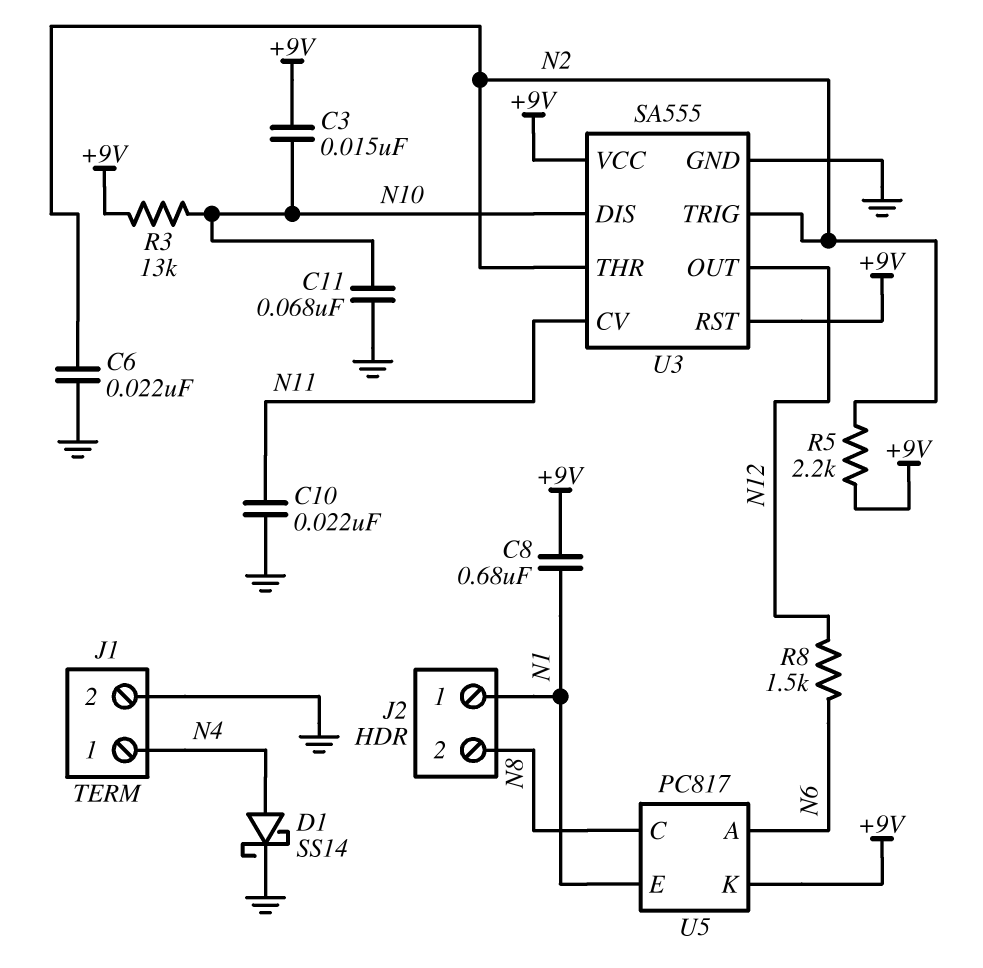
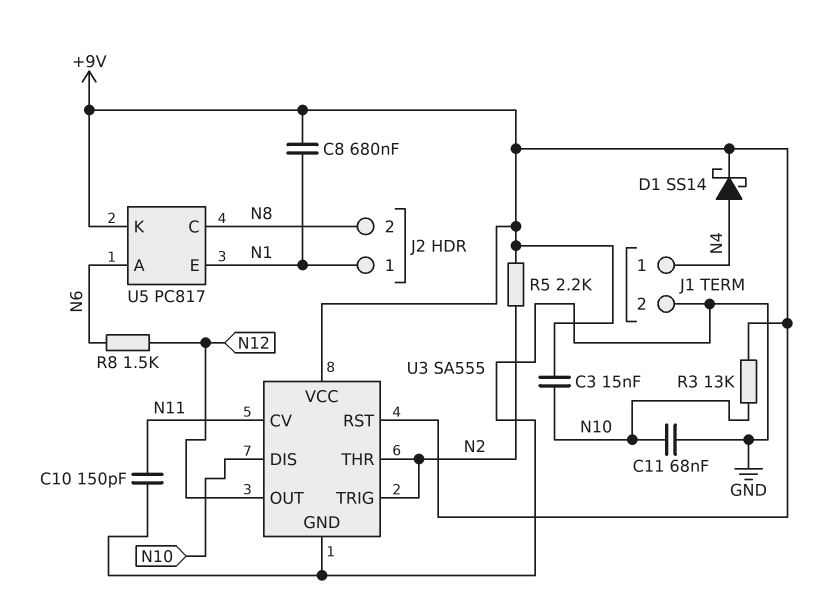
C6: 22nF (GND, N2) -> none
C10: 22nF (GND, N11) -> 150pF (GND, N11)
D1: schottky SS14 (A N4, K GND) -> schottky SS14 (A N4, K +9V)

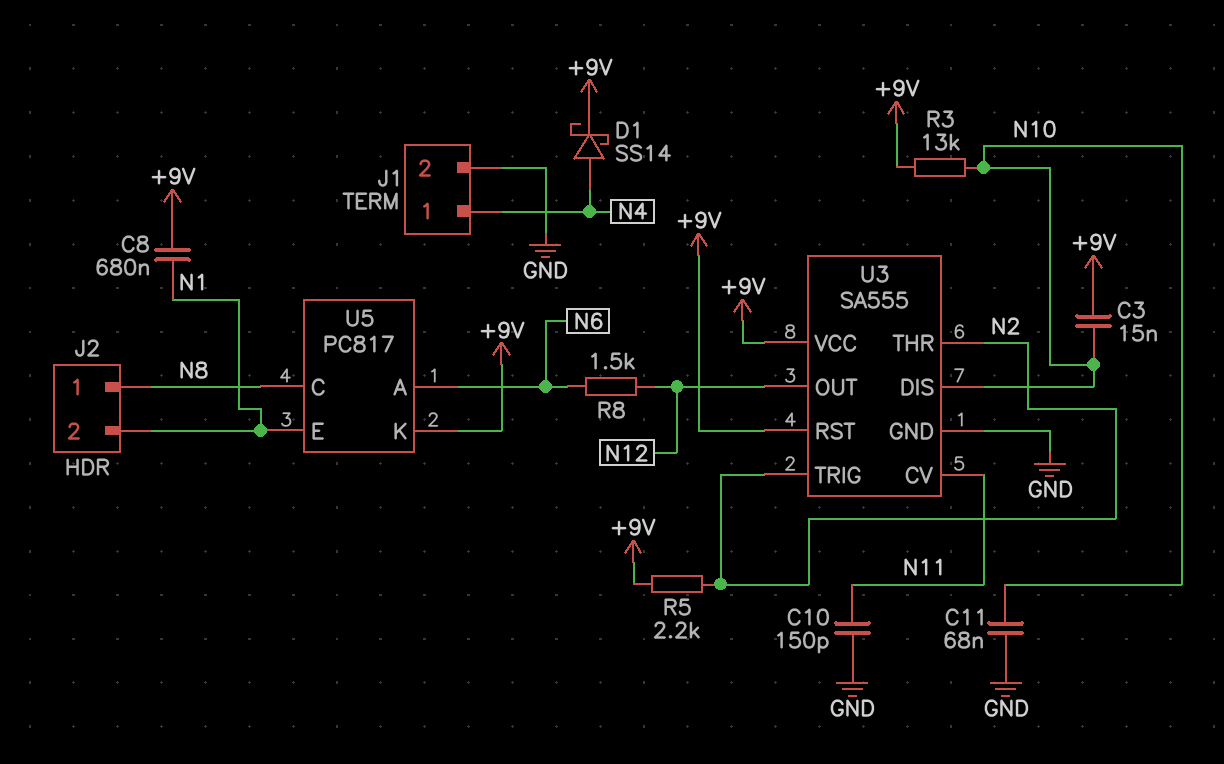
J2 pin 1: N1 -> N8
J2 pin 2: N8 -> N1

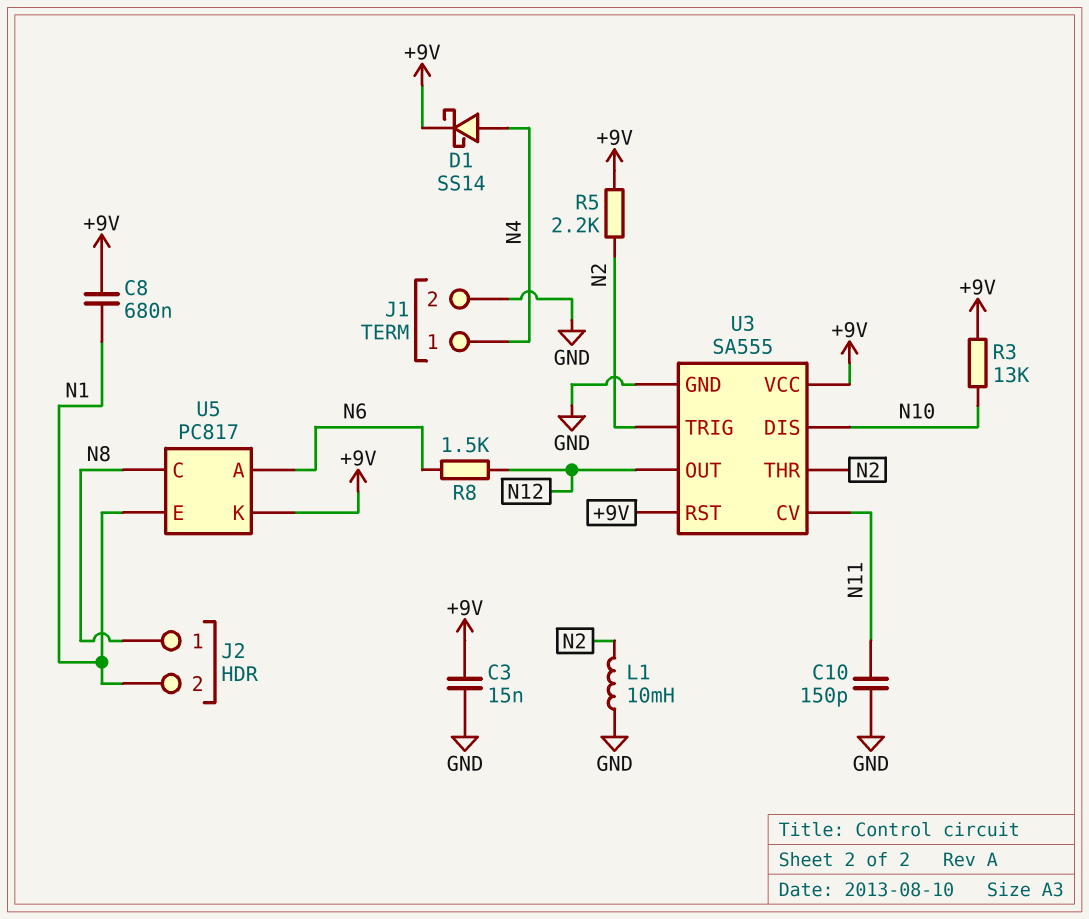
C3: 15nF (+9V, N10) -> 15nF (+9V, GND)
C11: 68nF (GND, N10) -> none
L1: none -> 10mH (GND, N2)

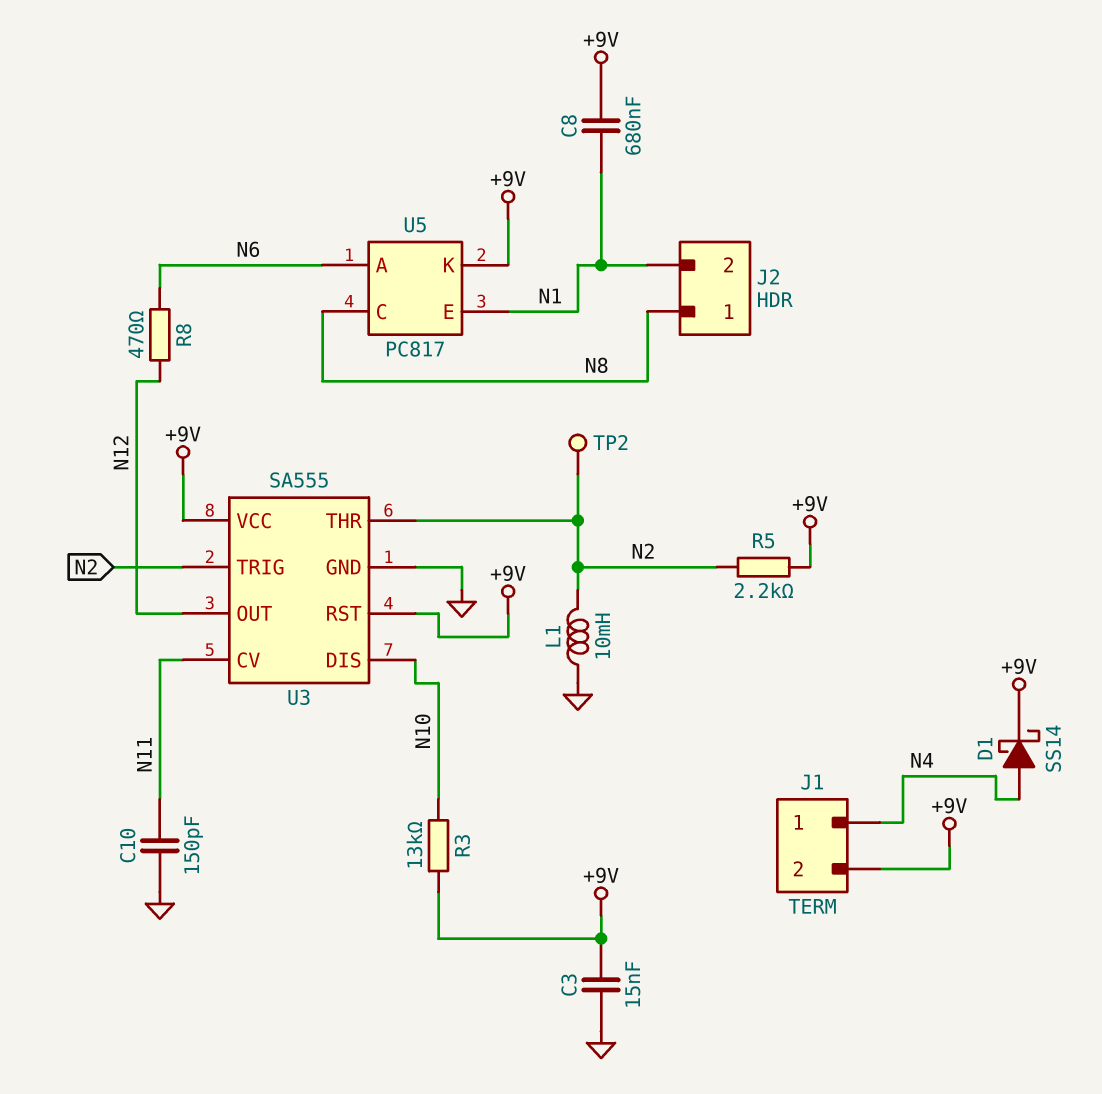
J1 pin 2: GND -> +9V
R8: 1.5k (N6, N12) -> 470 (N6, N12)
TP2: none -> test point (N2)

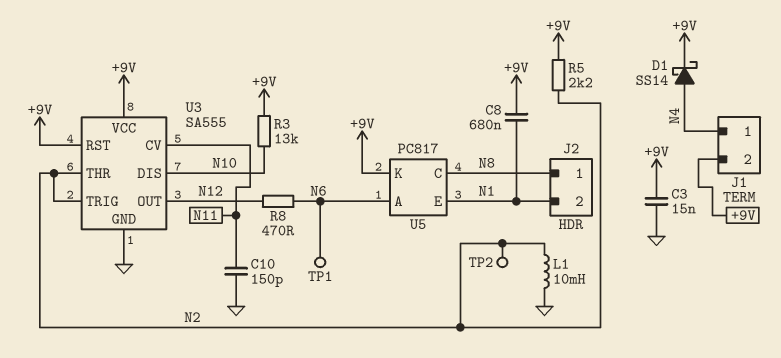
TP1: none -> test point (N6)

